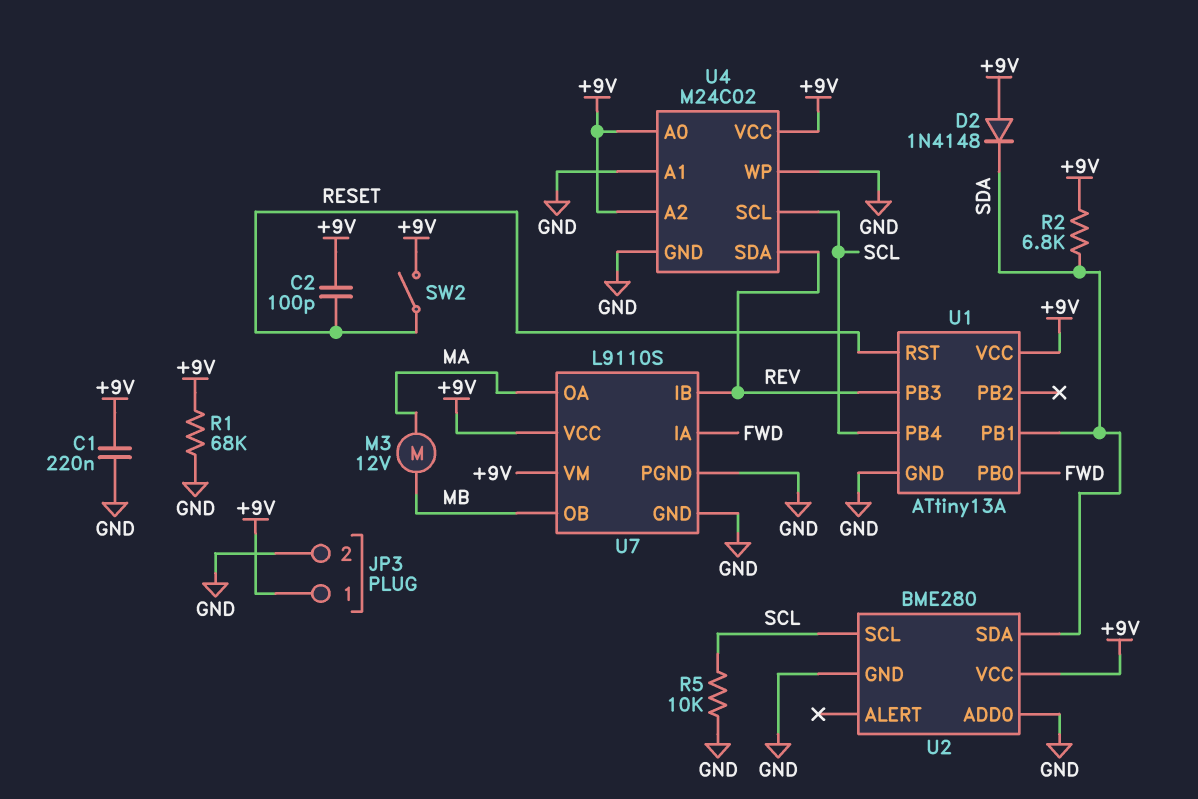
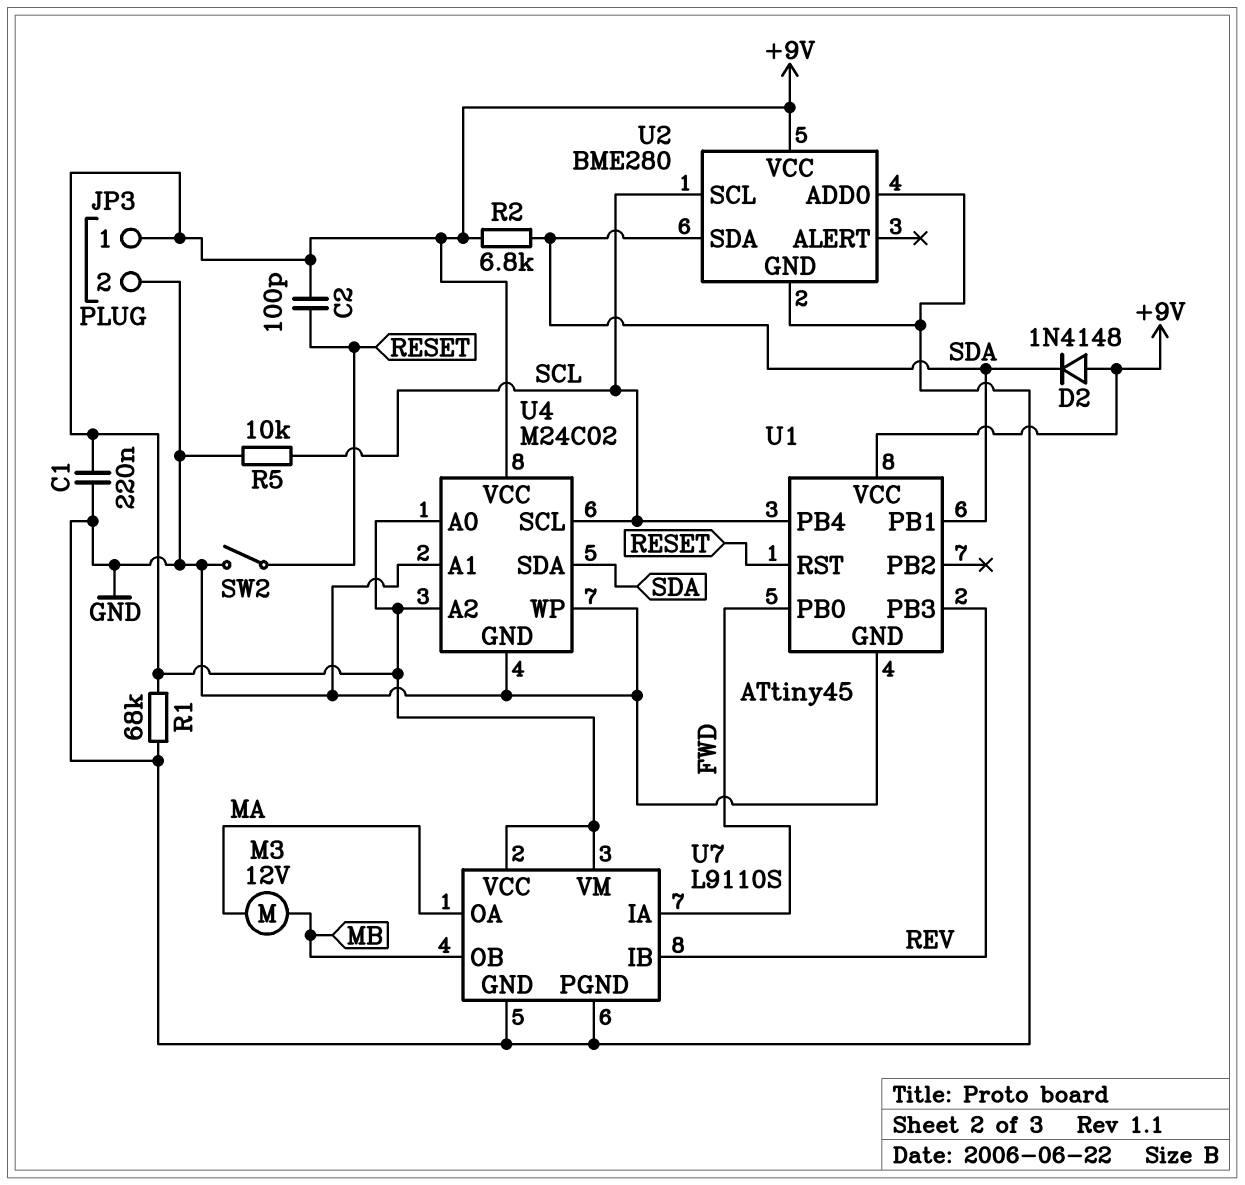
SW2: switch (+9V, RESET) -> switch (GND, RESET)
U1: ATtiny13A -> ATtiny45
U4 pin SDA: REV -> SDA

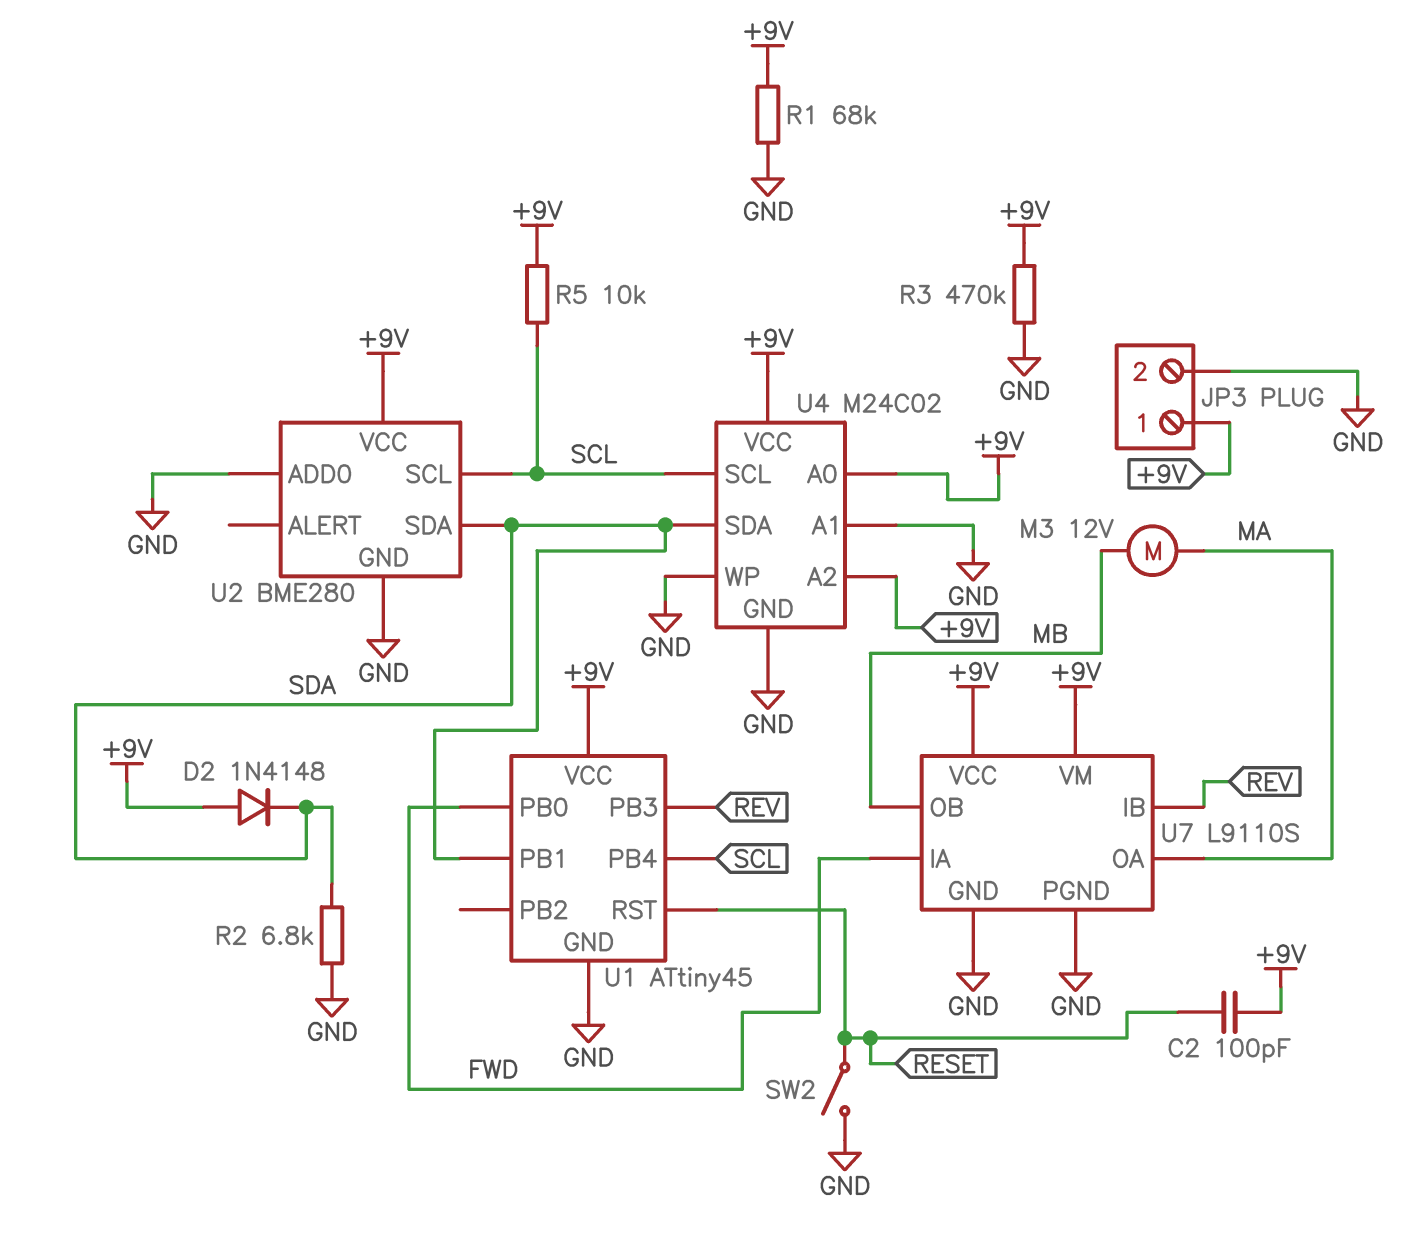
C1: 220nF (+9V, GND) -> none
R2: 6.8k (+9V, SDA) -> 6.8k (GND, SDA)
R3: none -> 470k (+9V, GND)
R5: 10k (GND, SCL) -> 10k (+9V, SCL)

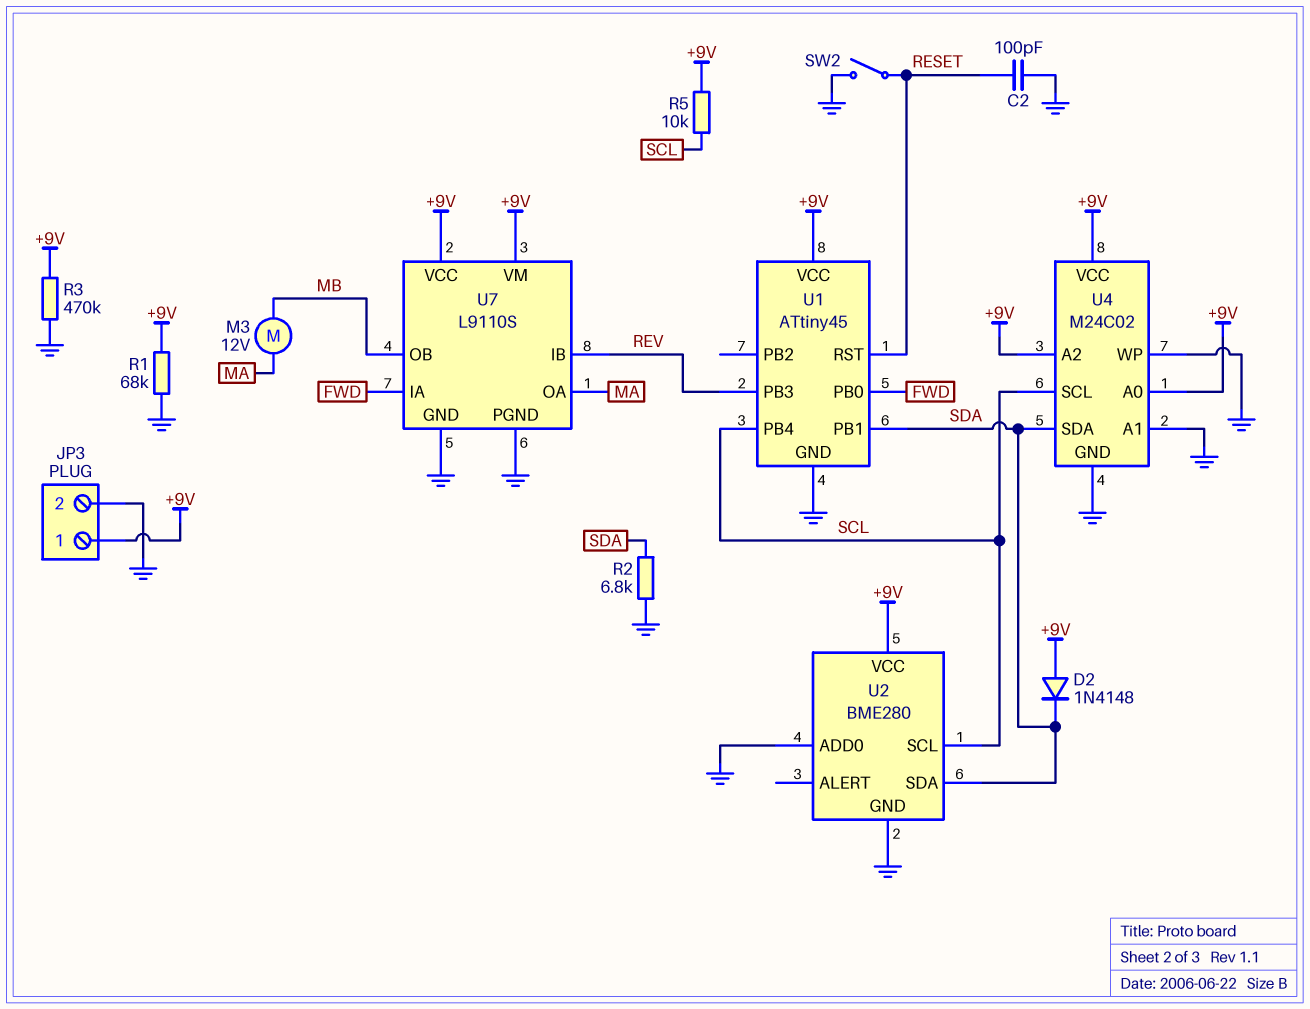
C2: 100pF (+9V, RESET) -> 100pF (GND, RESET)

